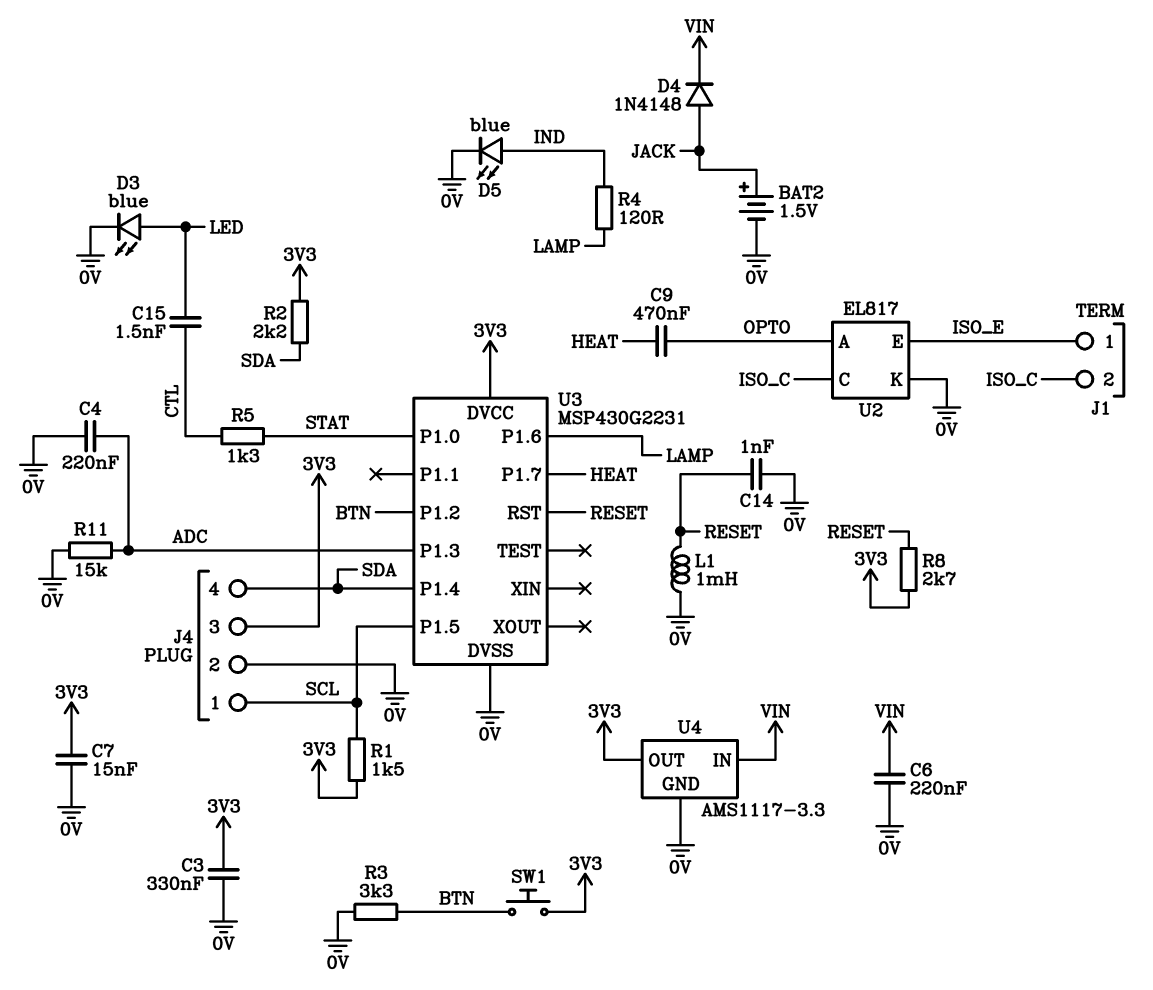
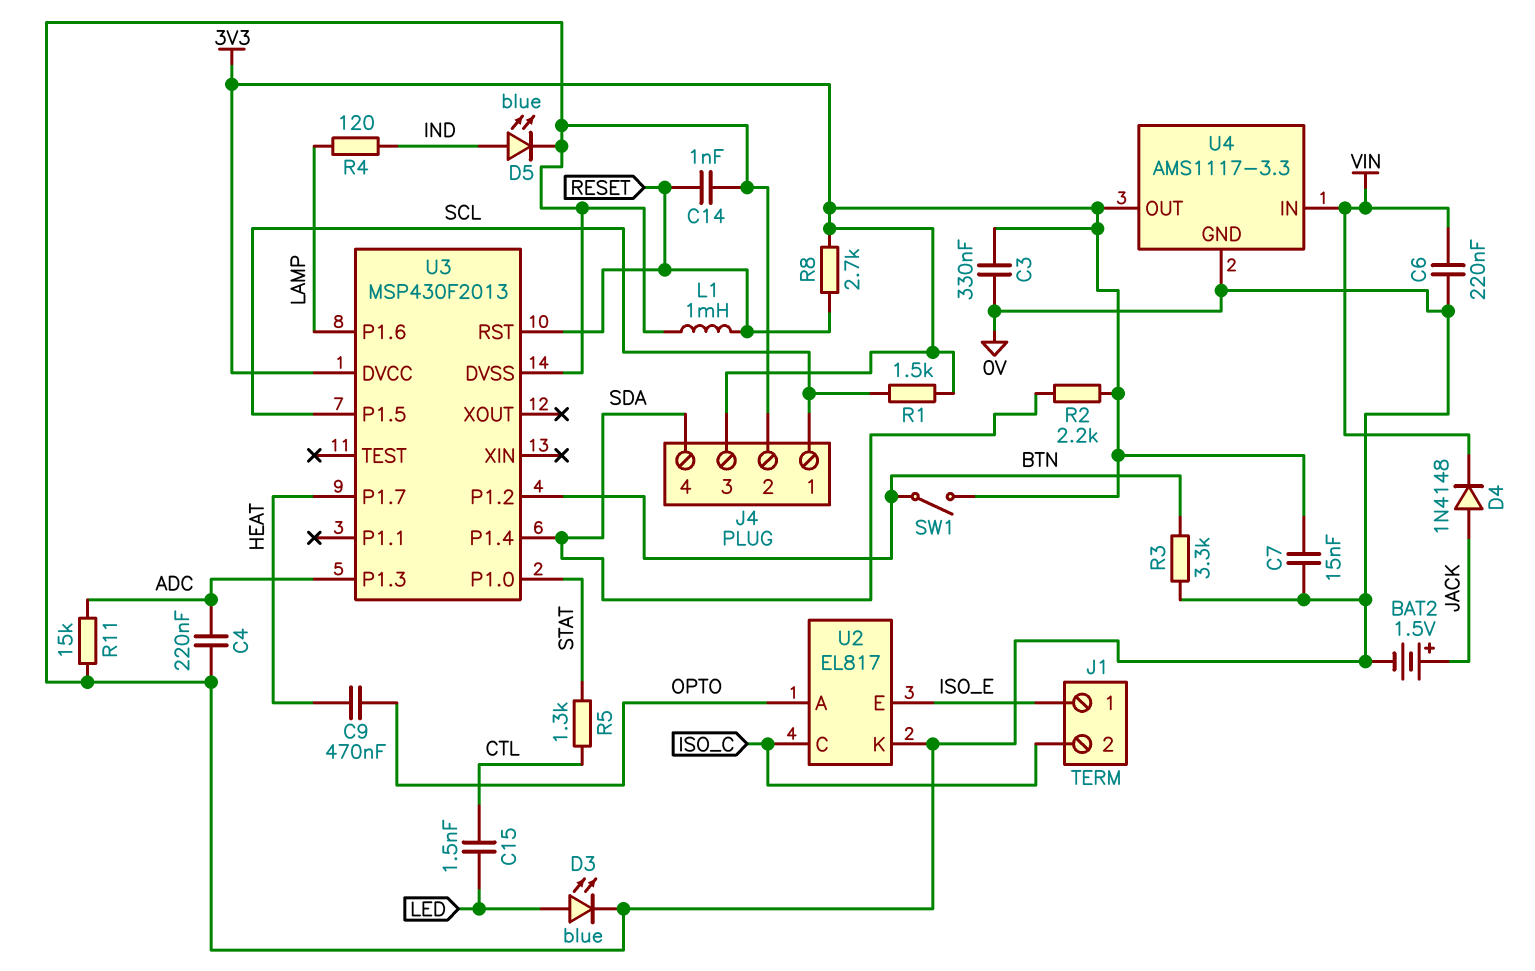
SW1: button (3V3, BTN) -> switch (3V3, BTN)
U3: MSP430G2231 -> MSP430F2013

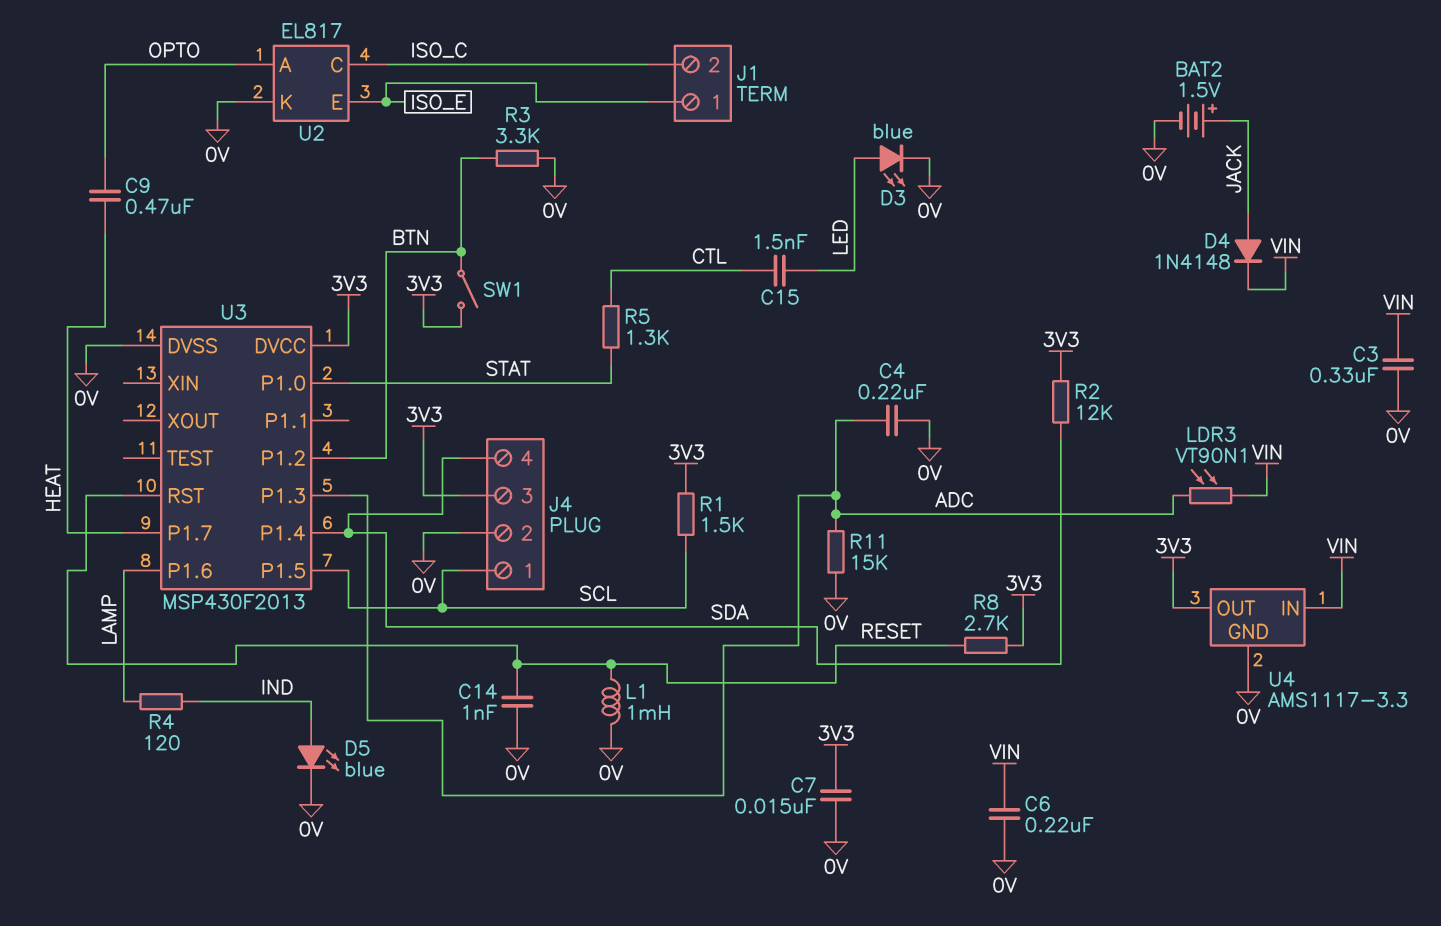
C3: 330nF (0V, 3V3) -> 330nF (0V, VIN)
LDR3: none -> VT90N1 (ADC, VIN)
R2: 2.2k (3V3, SDA) -> 12k (3V3, SDA)

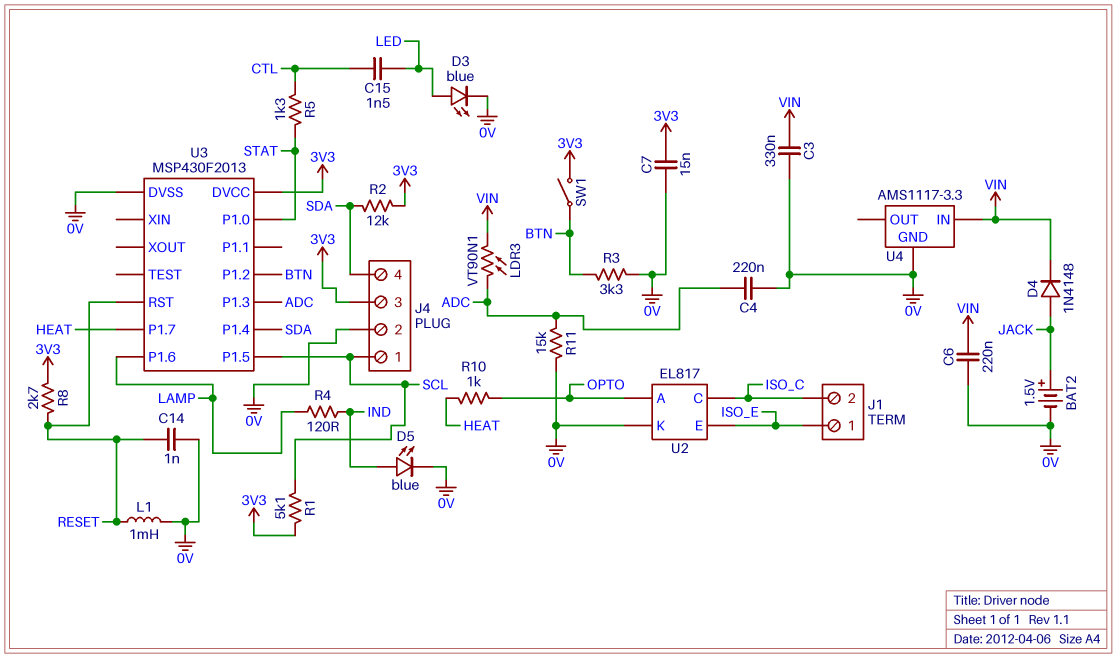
C9: 470nF (HEAT, OPTO) -> none
R1: 1.5k (3V3, SCL) -> 5.1k (3V3, SCL)
R10: none -> 1k (HEAT, OPTO)
U4 pin OUT: 3V3 -> none

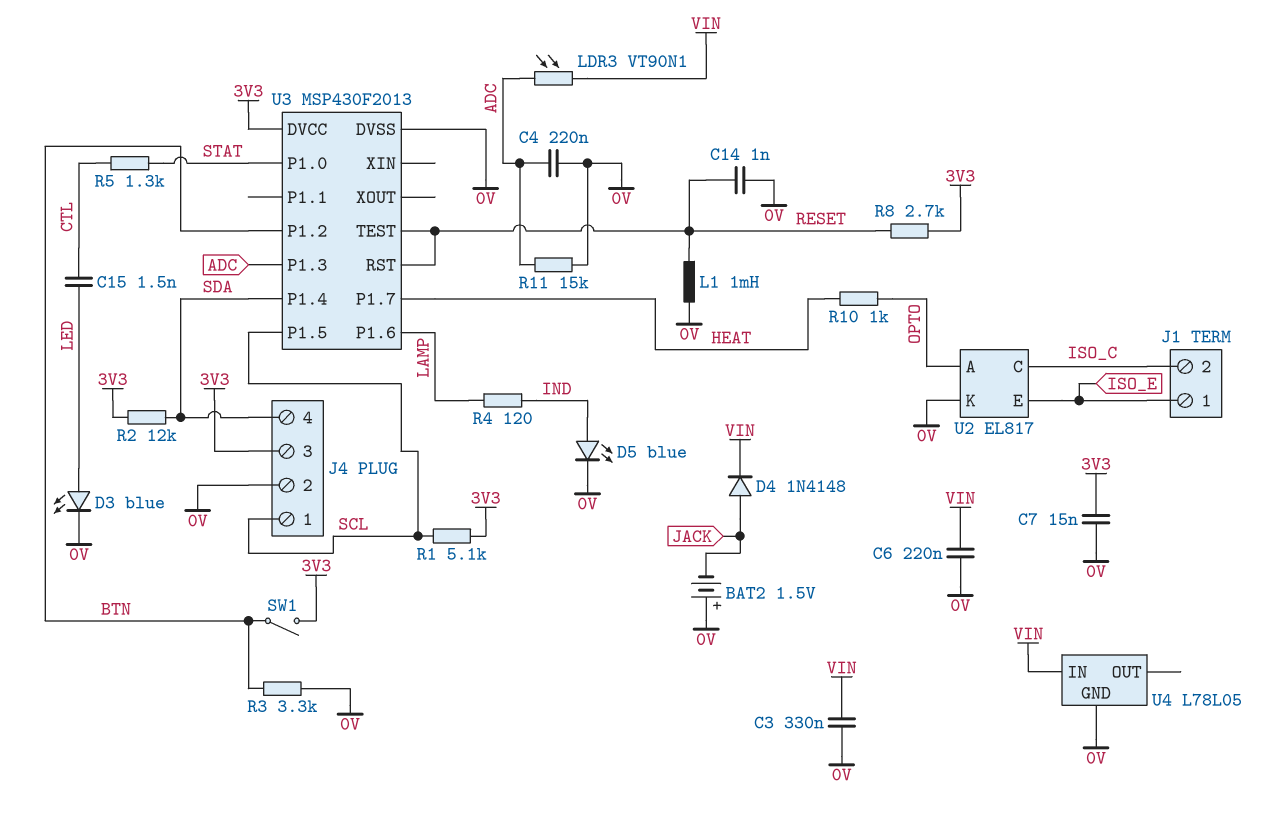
BAT2: 1.5V (plus JACK, minus 0V) -> 1.5V (plus 0V, minus JACK)
U3 pin TEST: none -> RESET
U4: AMS1117-3.3 -> L78L05

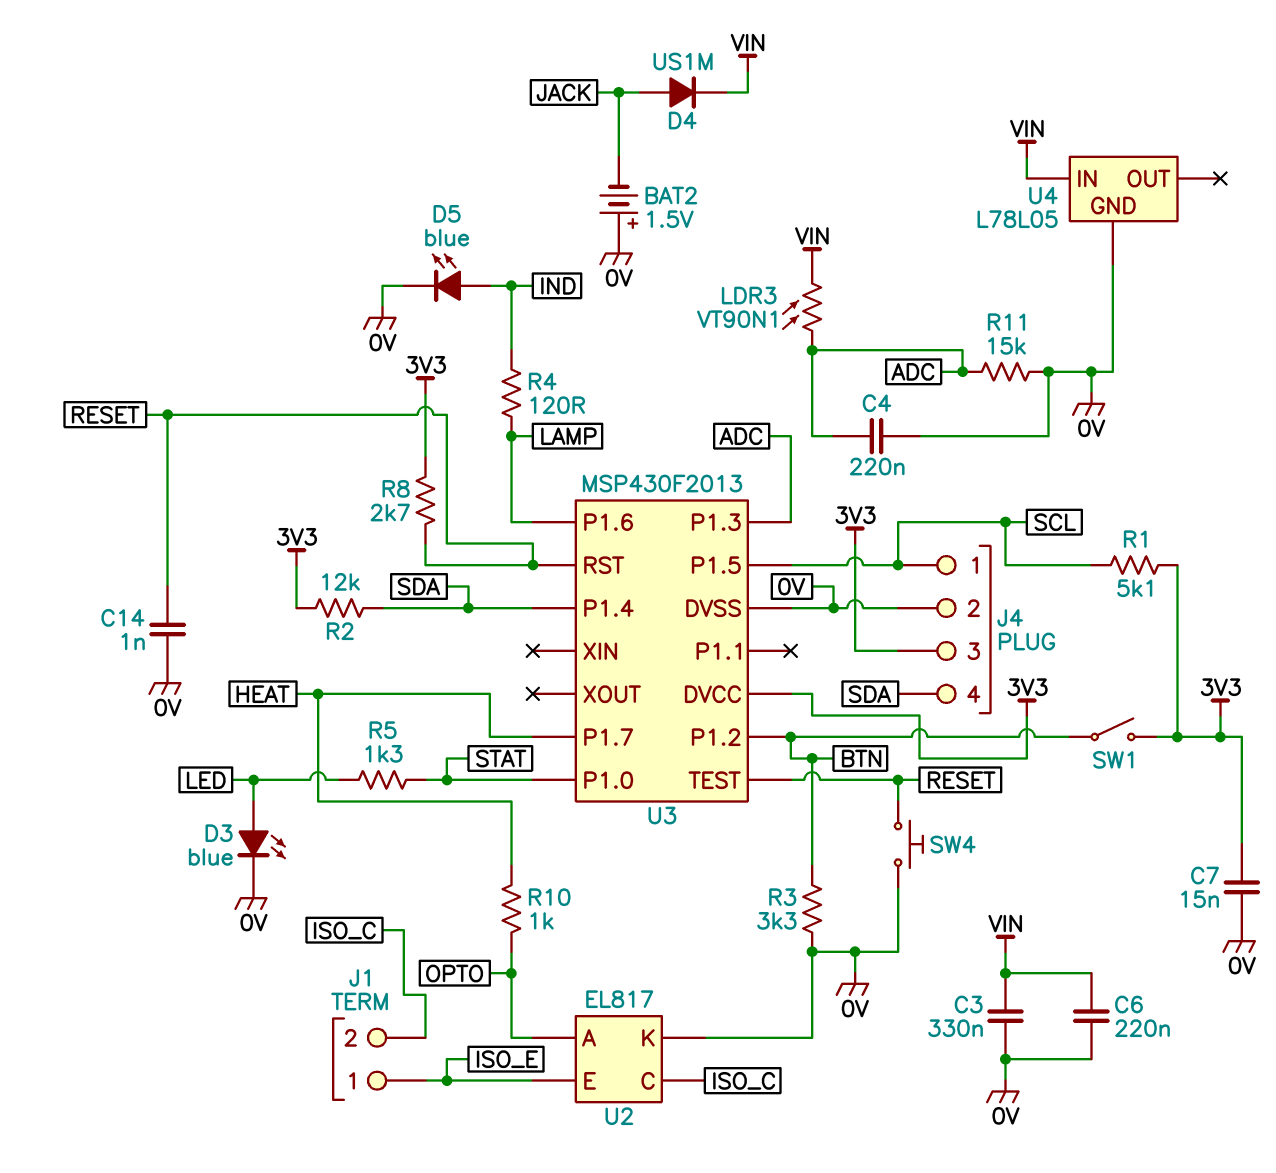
C15: 1.5nF (CTL, LED) -> none
D4: diode 1N4148 (A JACK, K VIN) -> diode US1M (A JACK, K VIN)
L1: 1mH (0V, RESET) -> none
R5: 1.3k (CTL, STAT) -> 1.3k (LED, STAT)
SW4: none -> button (0V, RESET)

